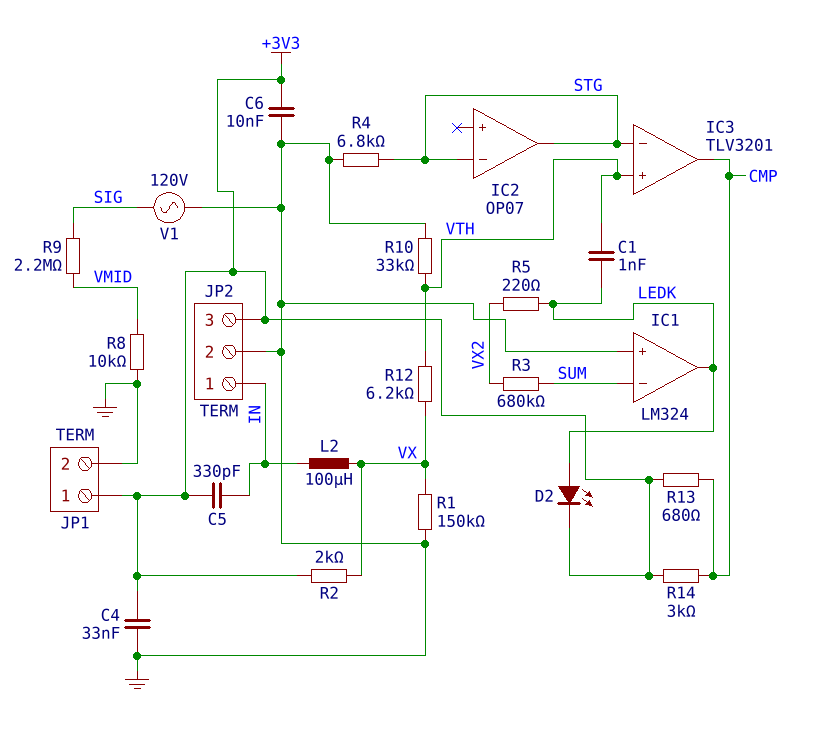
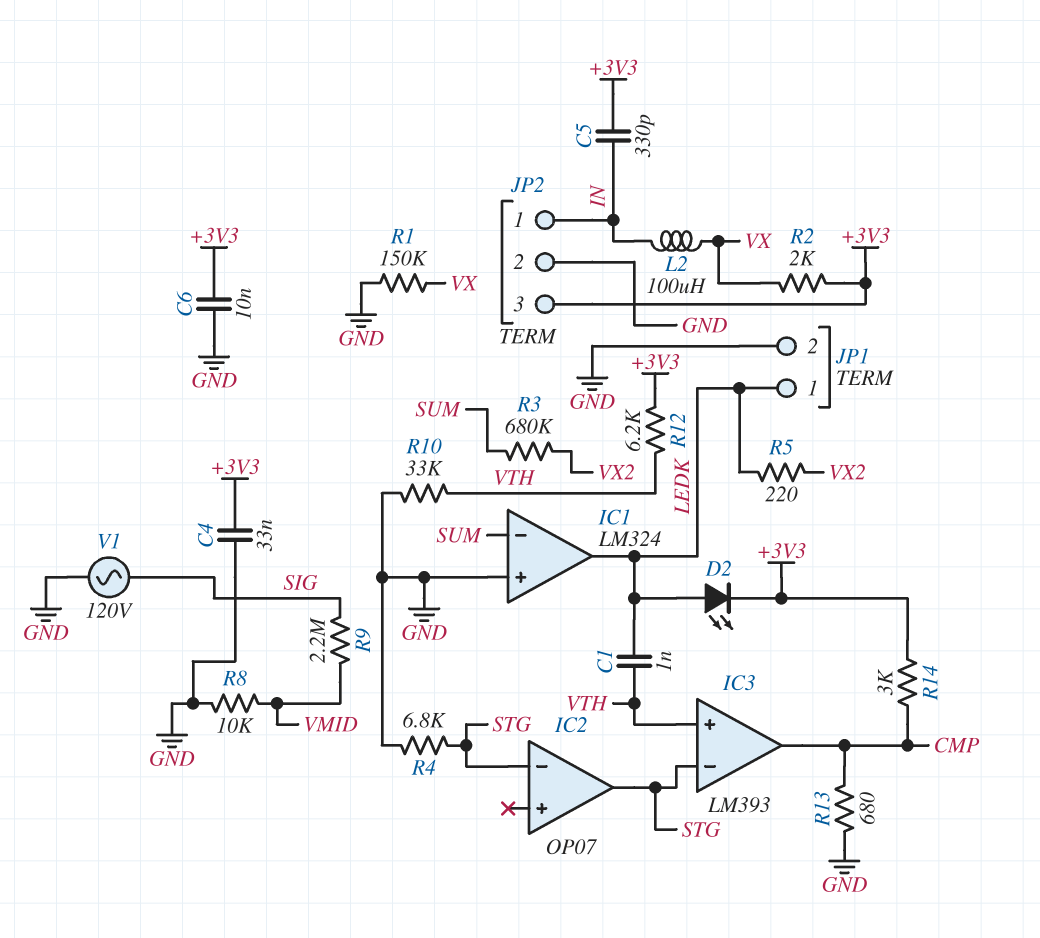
IC3: TLV3201 -> LM393
JP1 pin 1: +3V3 -> LEDK
R12: 6.2k (VTH, VX) -> 6.2k (+3V3, VTH)
R13: 680 (+3V3, CMP) -> 680 (CMP, GND)

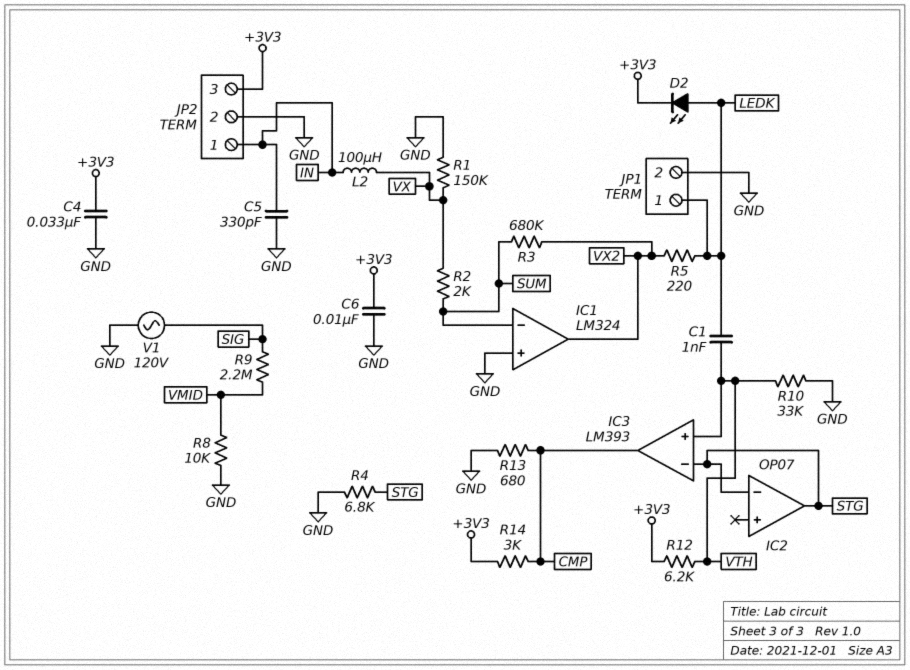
C5: 330pF (+3V3, IN) -> 330pF (GND, IN)
IC1 pin out: LEDK -> VX2
R2: 2k (+3V3, VX) -> 2k (SUM, VX)

